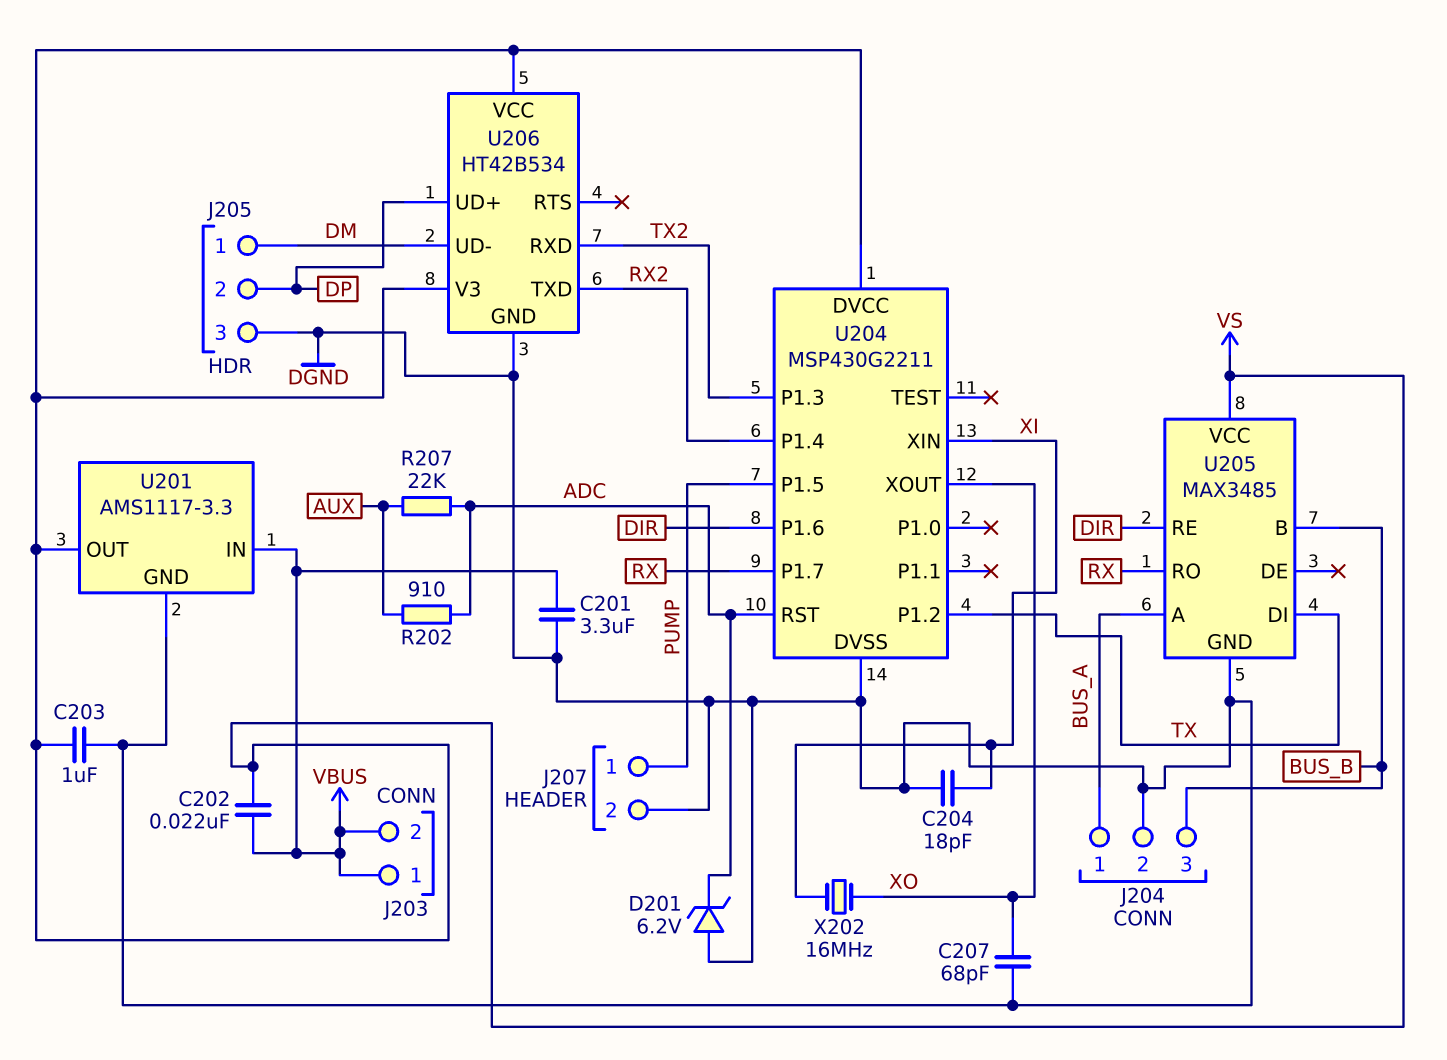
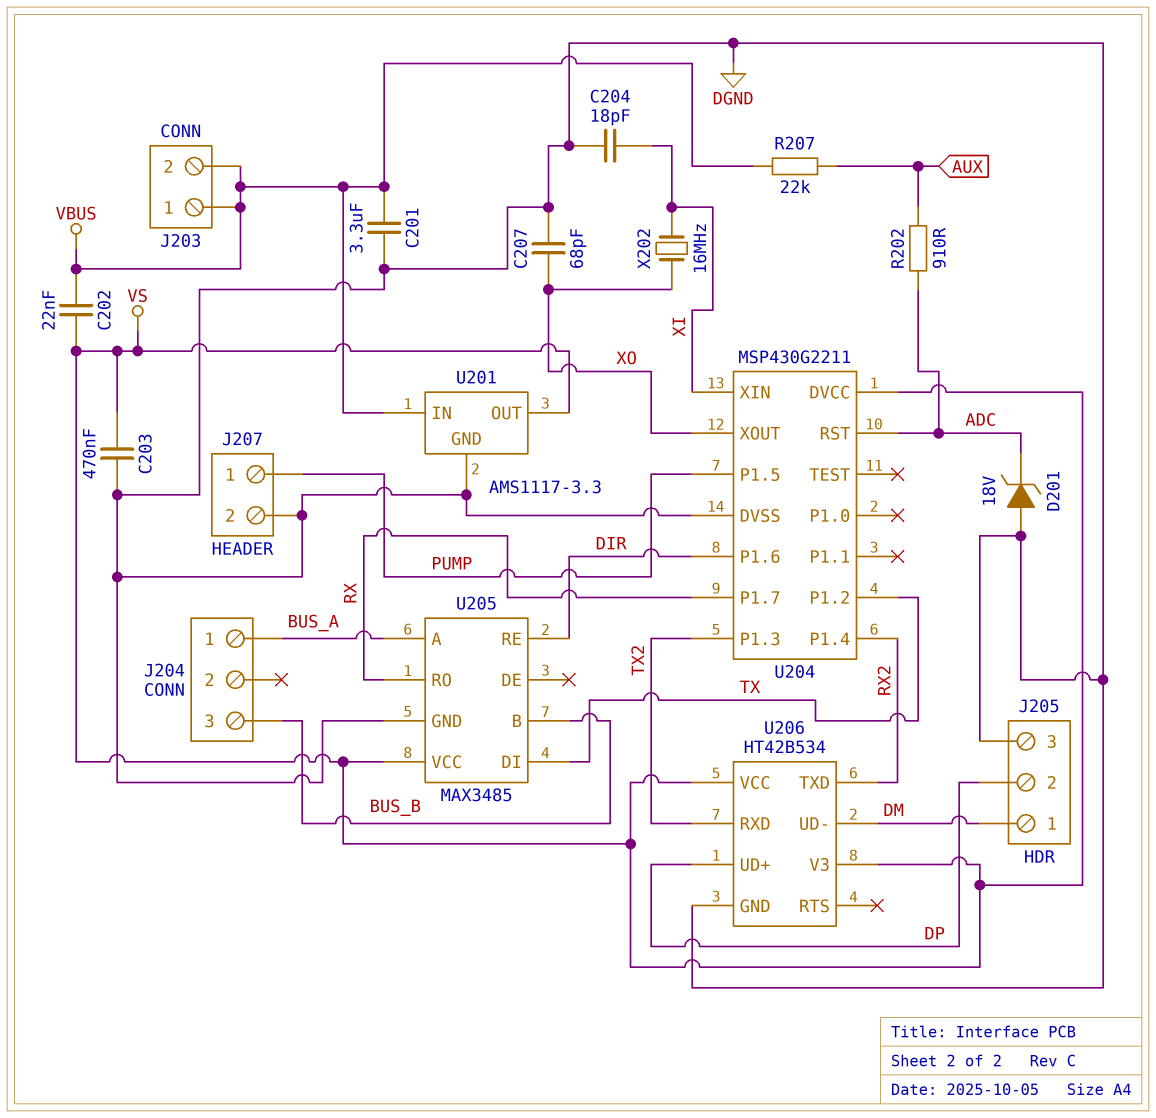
C203: 1uF (DGND, VS) -> 470nF (DGND, VS)
D201: zener 6.2V (A DGND, K ADC) -> zener 18V (A DGND, K ADC)
J204 pin 2: DGND -> none
R207: 22k (ADC, AUX) -> 22k (AUX, VBUS)

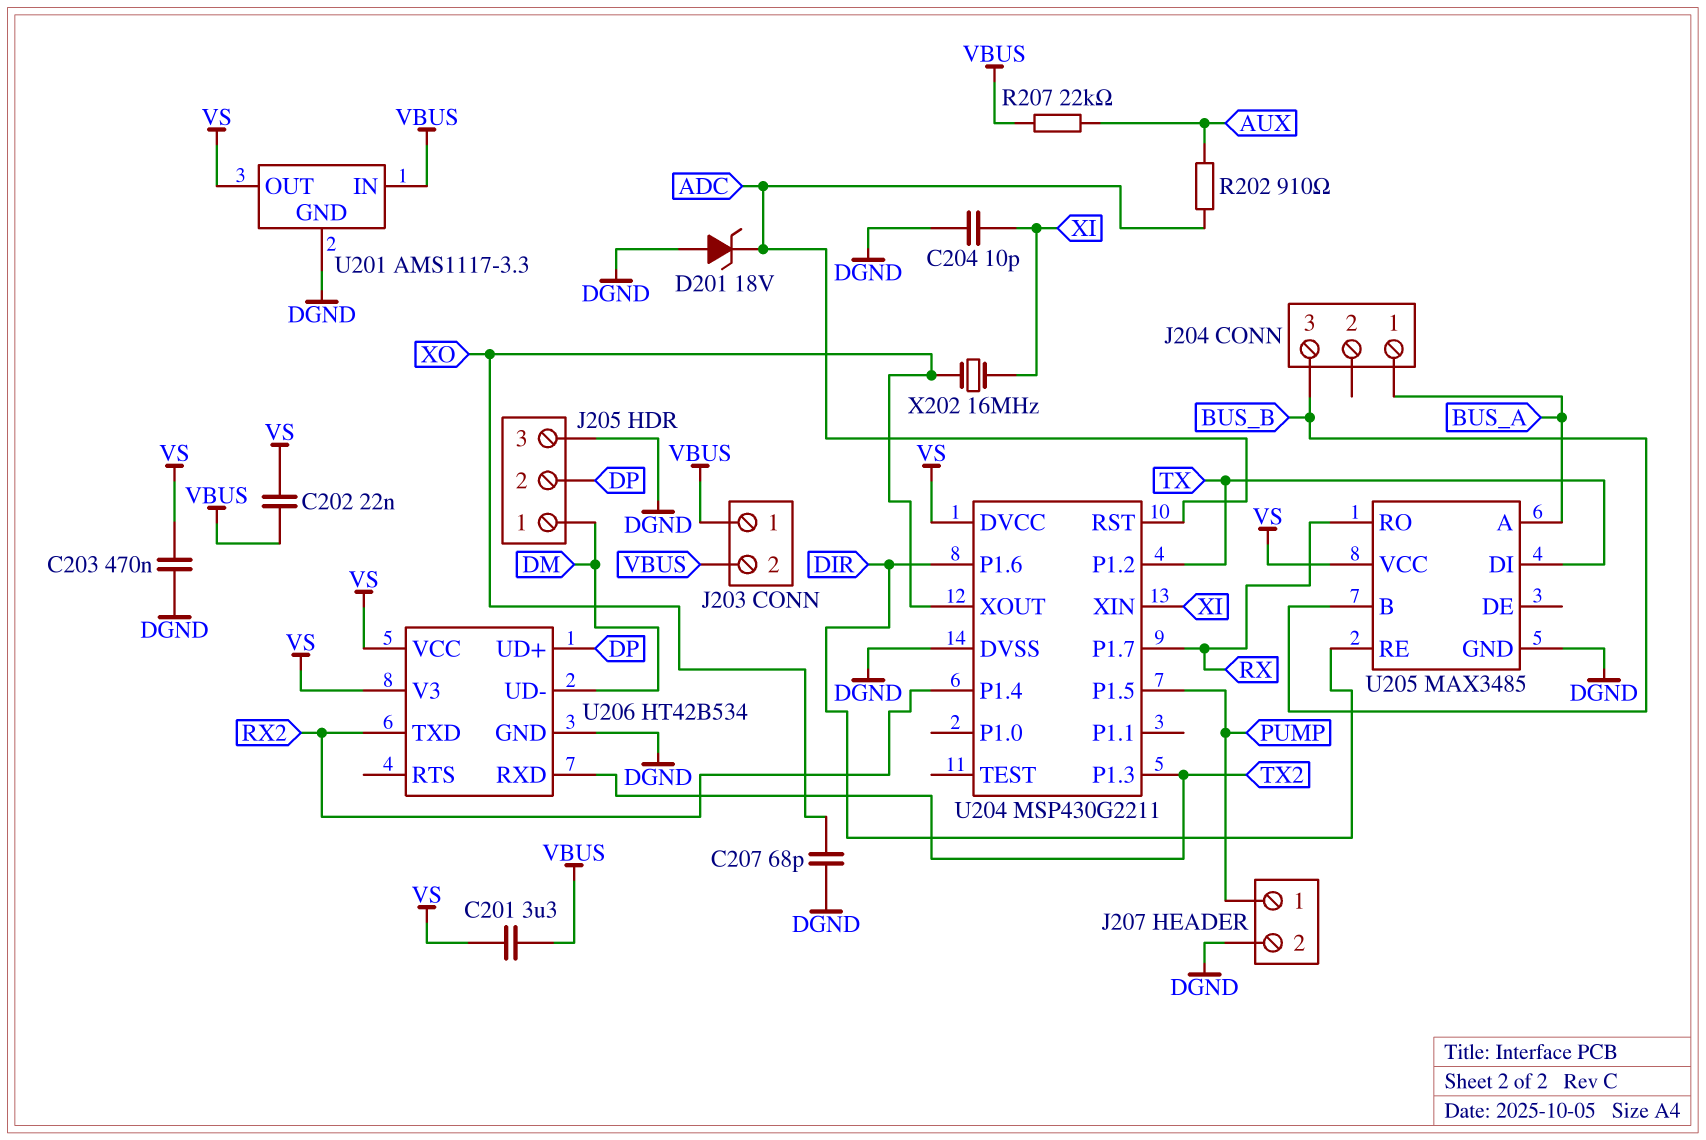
C201: 3.3uF (DGND, VBUS) -> 3.3uF (VBUS, VS)
C204: 18pF (DGND, XI) -> 10pF (DGND, XI)

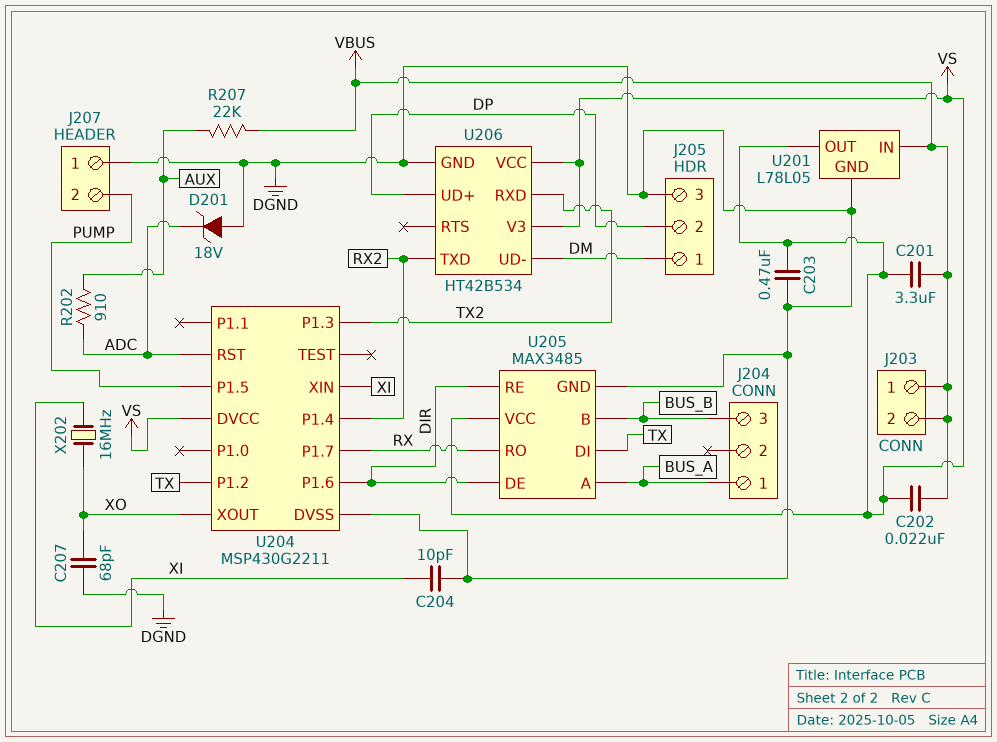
J207 pin 1: PUMP -> DGND
J207 pin 2: DGND -> PUMP
U201: AMS1117-3.3 -> L78L05
U205 pin DE: none -> DIR

